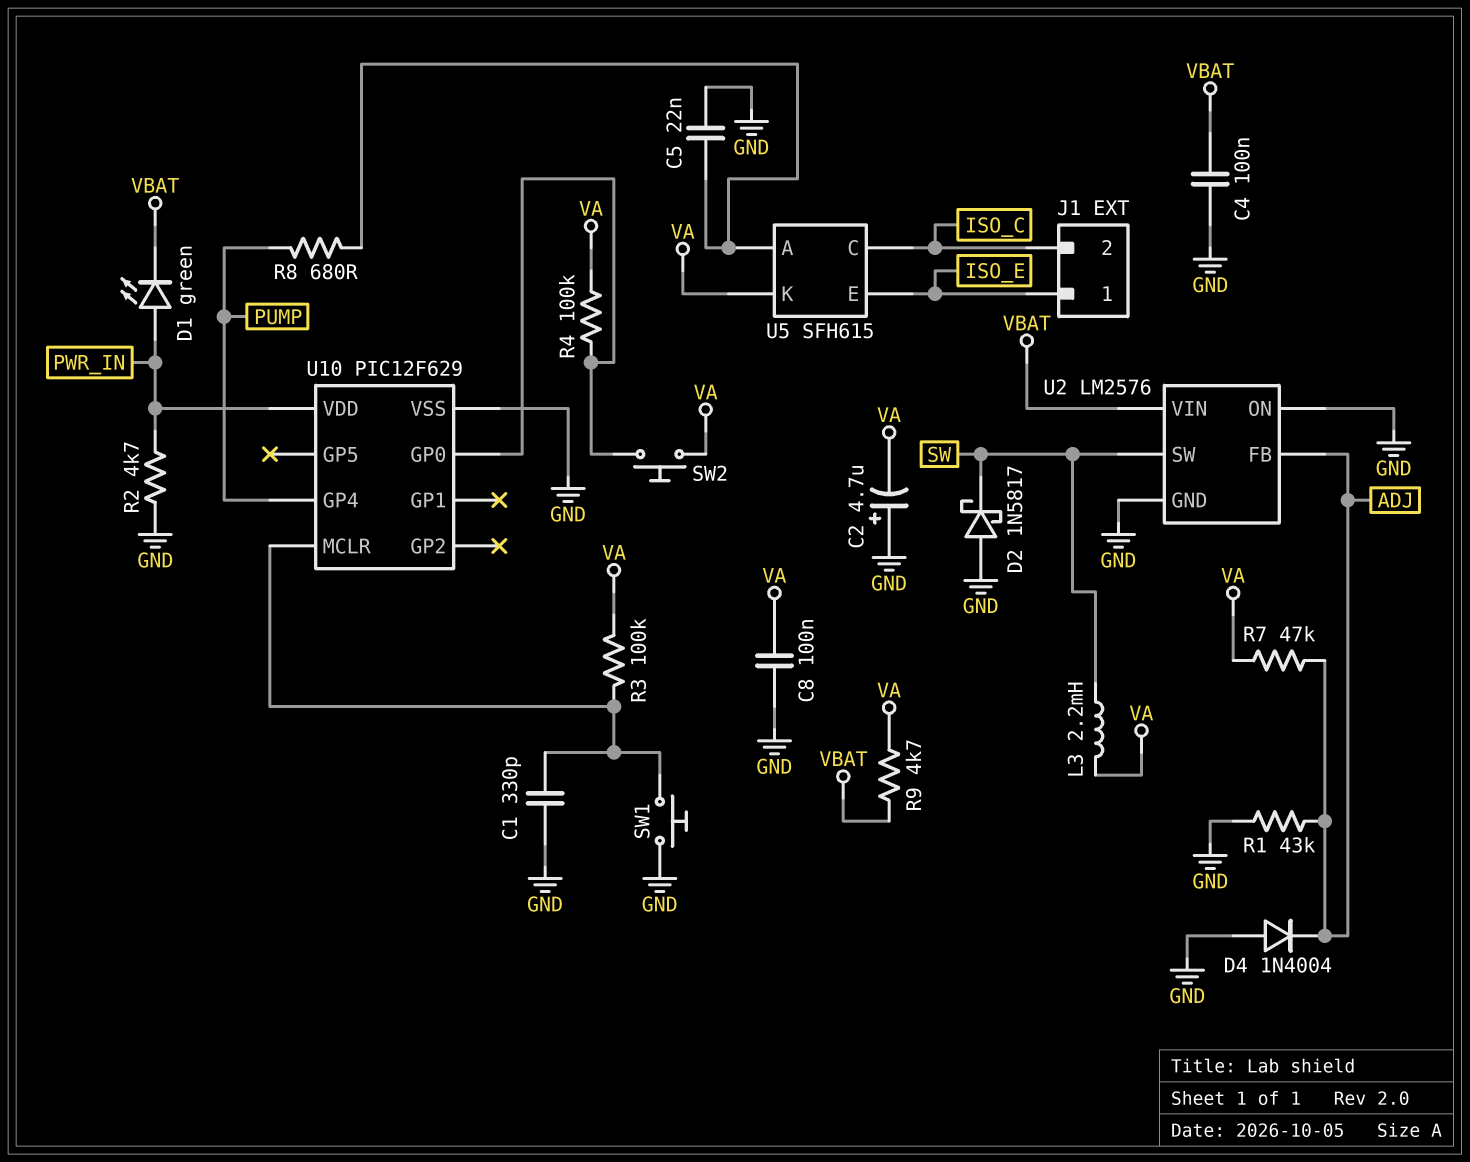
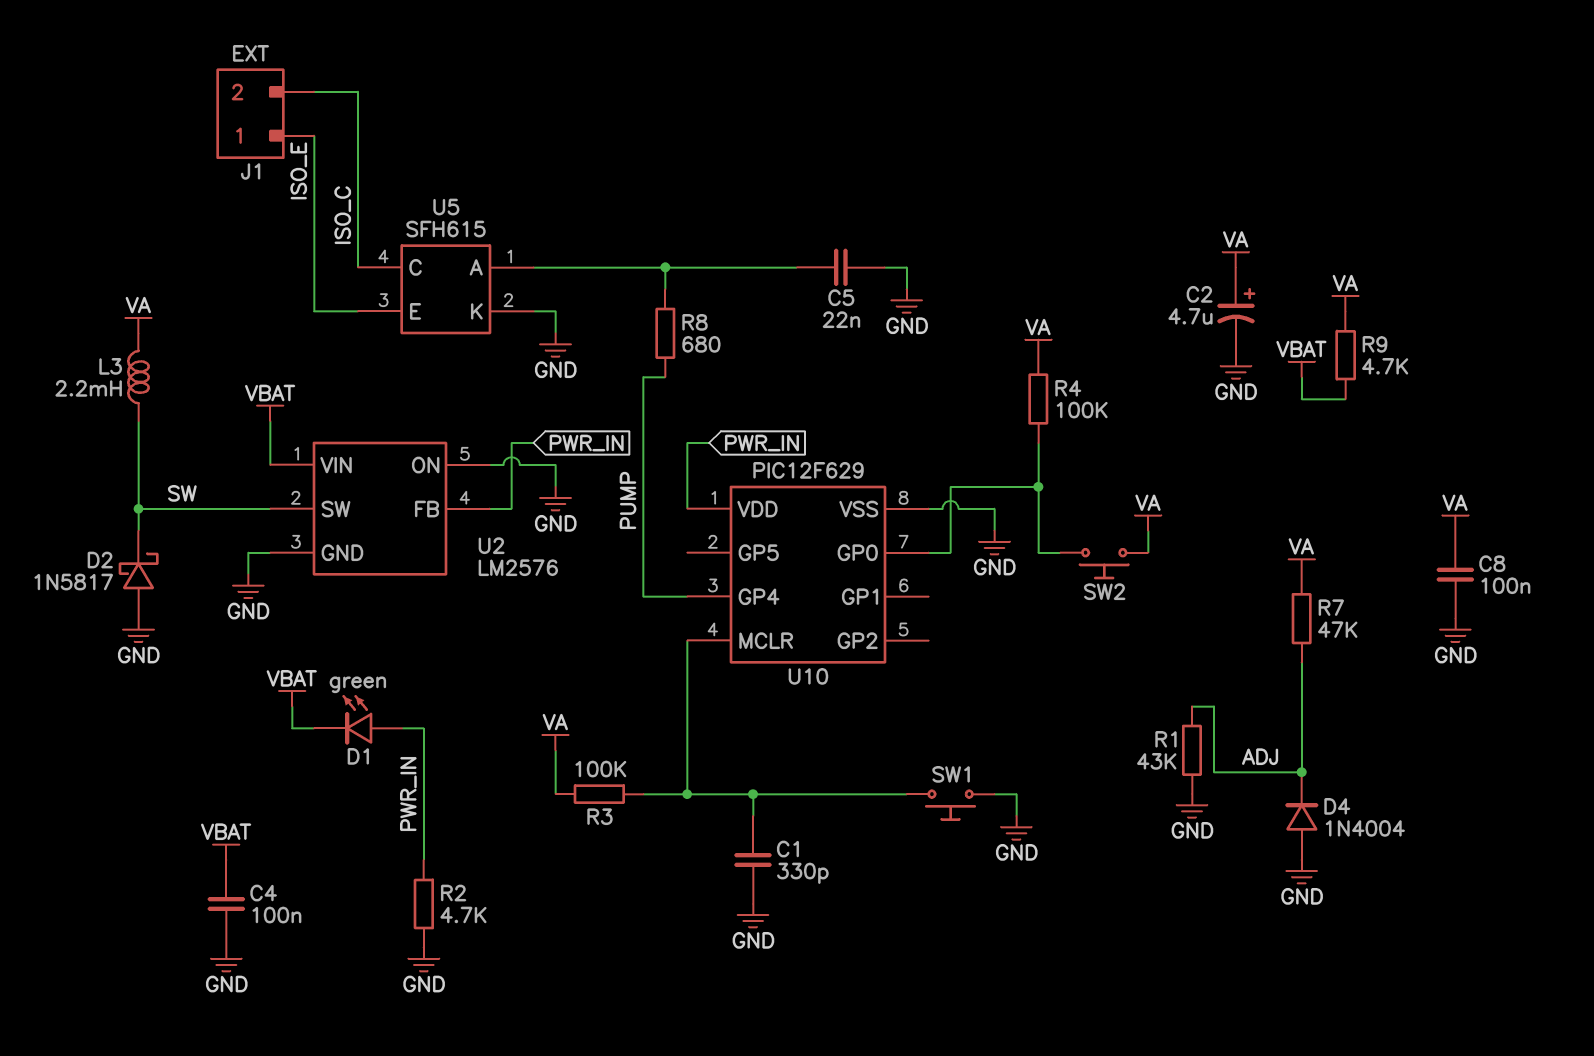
C2: 4.7uF (plus GND, minus VA) -> 4.7uF (plus VA, minus GND)
U2 pin FB: ADJ -> PWR_IN
U5 pin K: VA -> GND

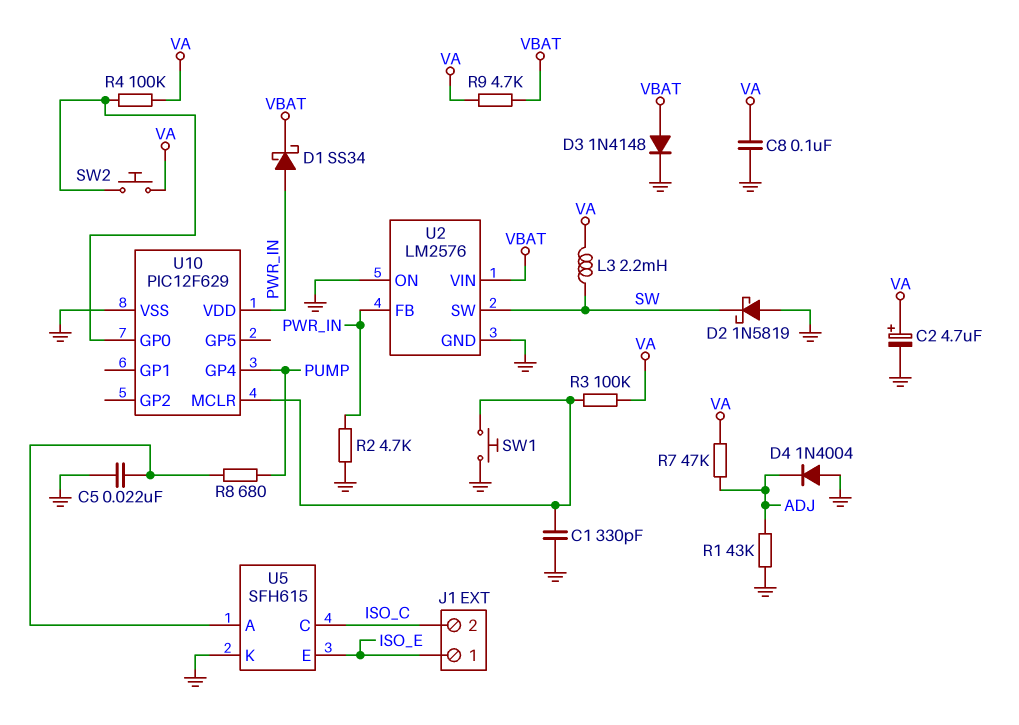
C4: 100nF (GND, VBAT) -> none
D1: LED green (A PWR_IN, K VBAT) -> schottky SS34 (A PWR_IN, K VBAT)
D2: schottky 1N5817 (A GND, K SW) -> schottky 1N5819 (A GND, K SW)
D3: none -> diode 1N4148 (A VBAT, K GND)

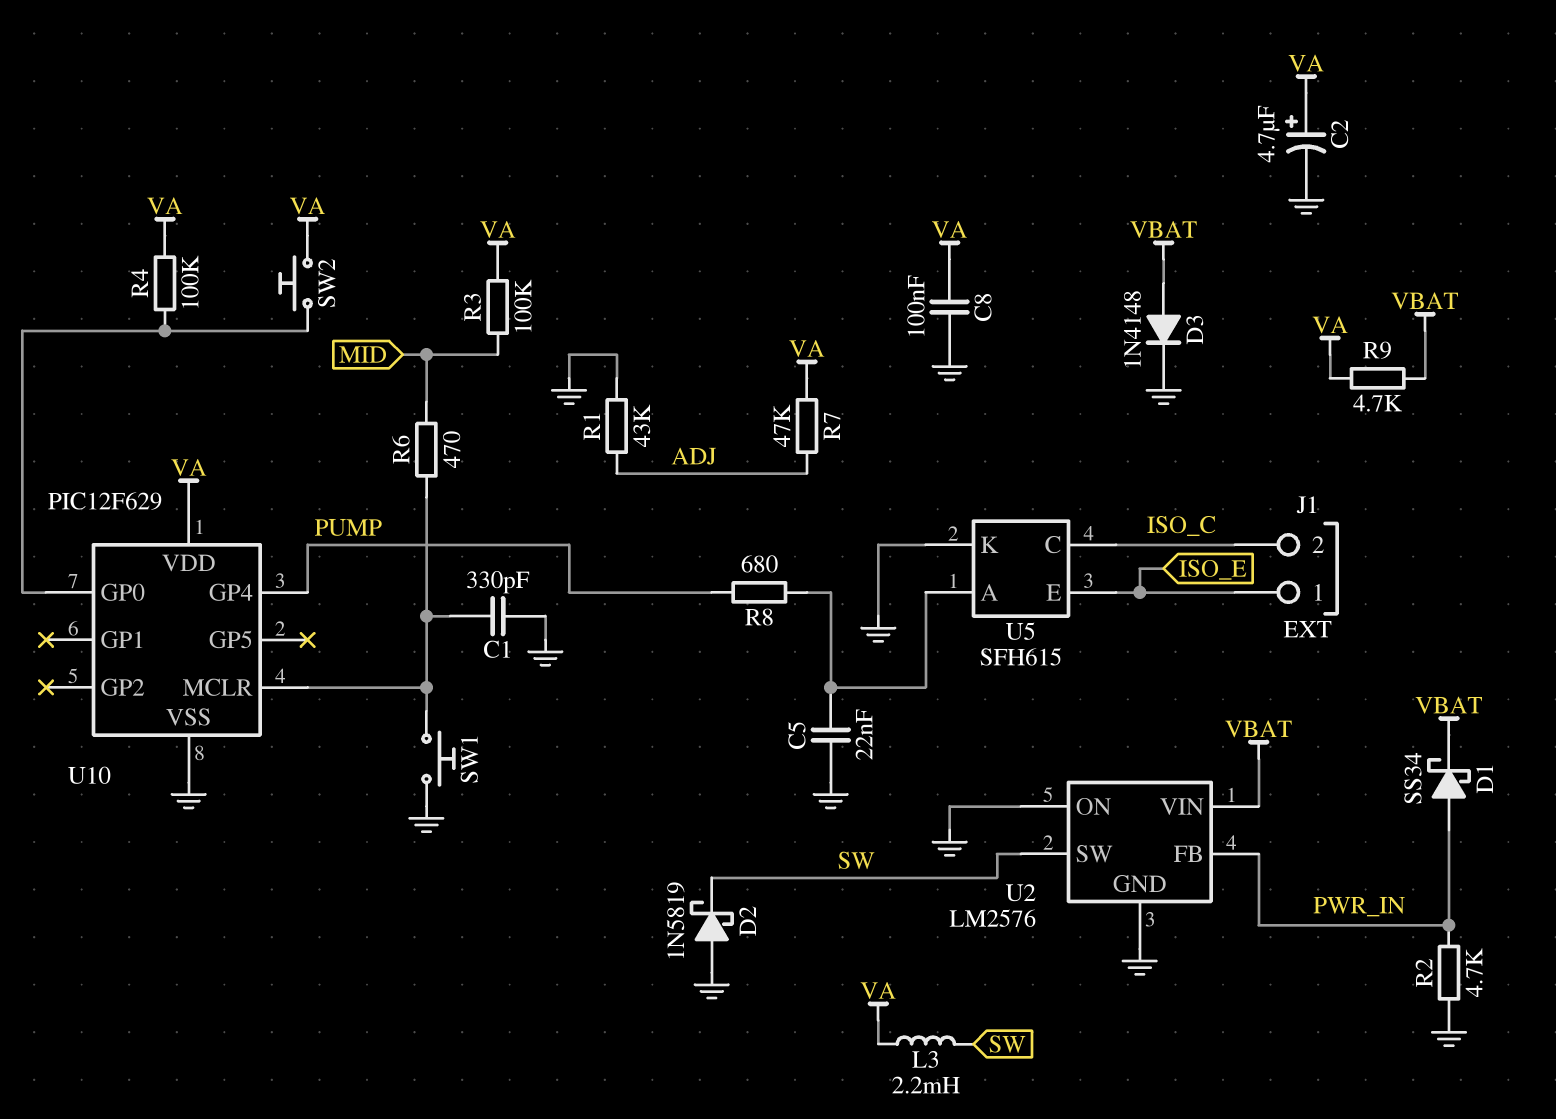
D4: diode 1N4004 (A GND, K ADJ) -> none
R3: 100k (U10/MCLR, VA) -> 100k (MID, VA)
R6: none -> 470 (MID, U10/MCLR)
U10 pin VDD: PWR_IN -> VA

